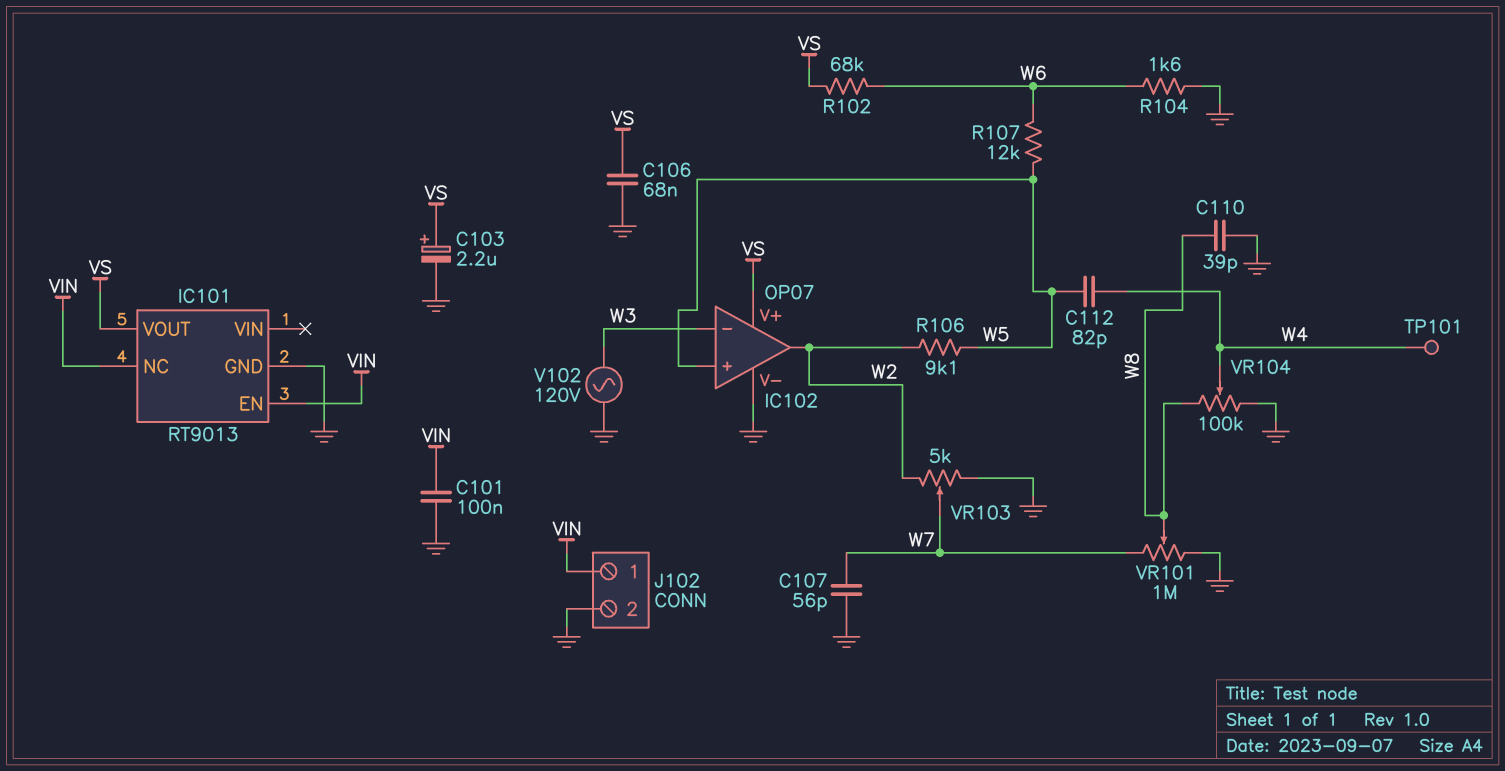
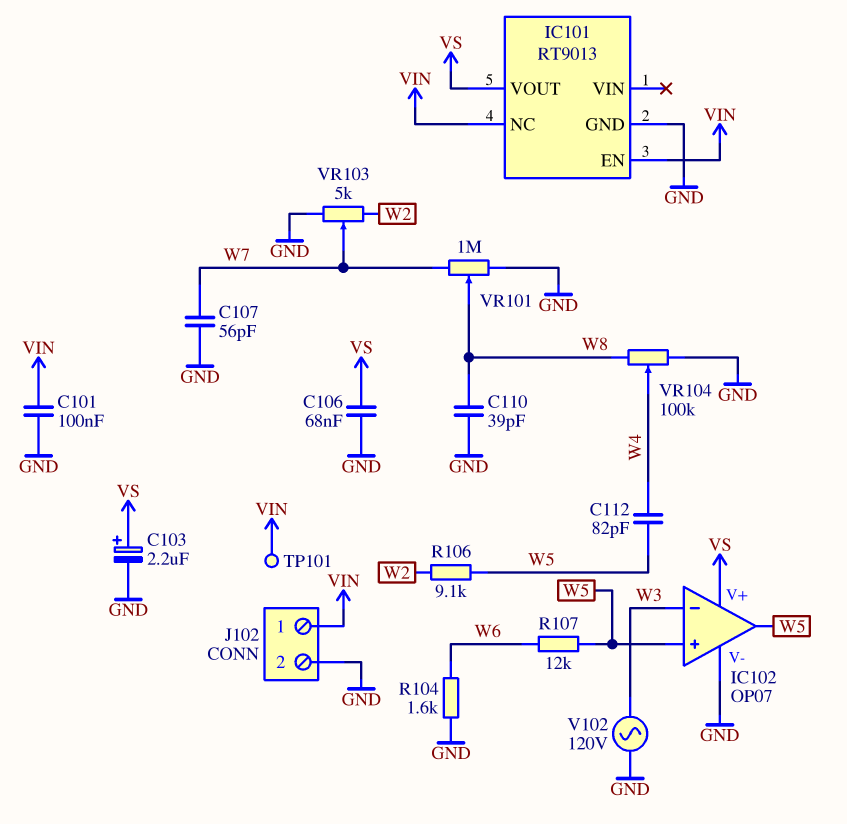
IC102 pin out: W2 -> W5
R102: 68k (VS, W6) -> none
TP101: test point (W4) -> test point (VIN)

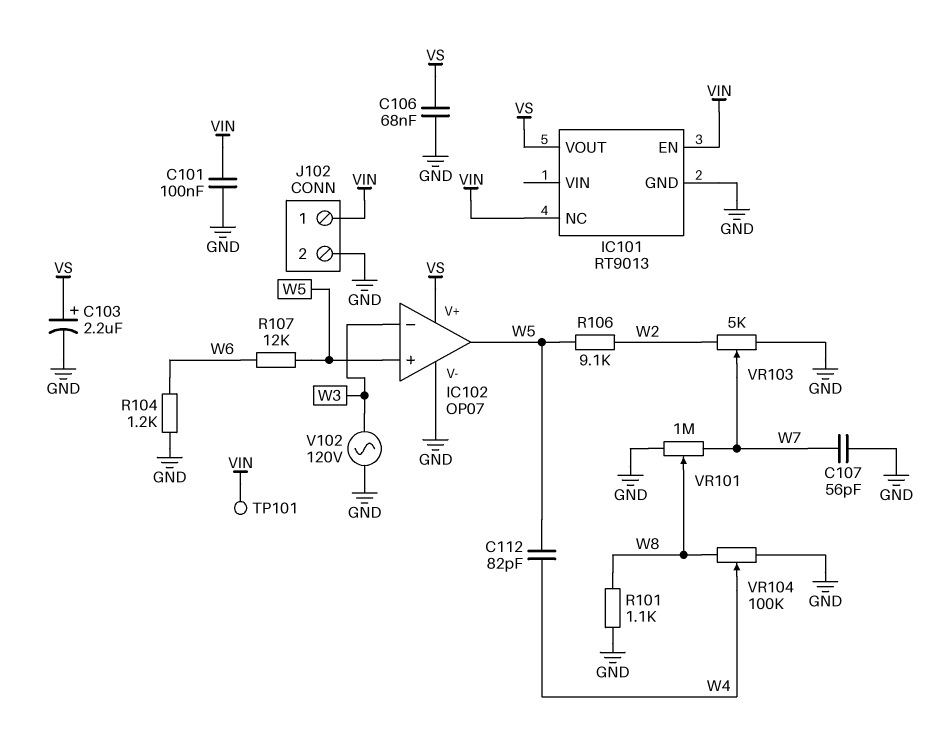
C110: 39pF (GND, W8) -> none
R101: none -> 1.1k (GND, W8)
R104: 1.6k (GND, W6) -> 1.2k (GND, W6)

